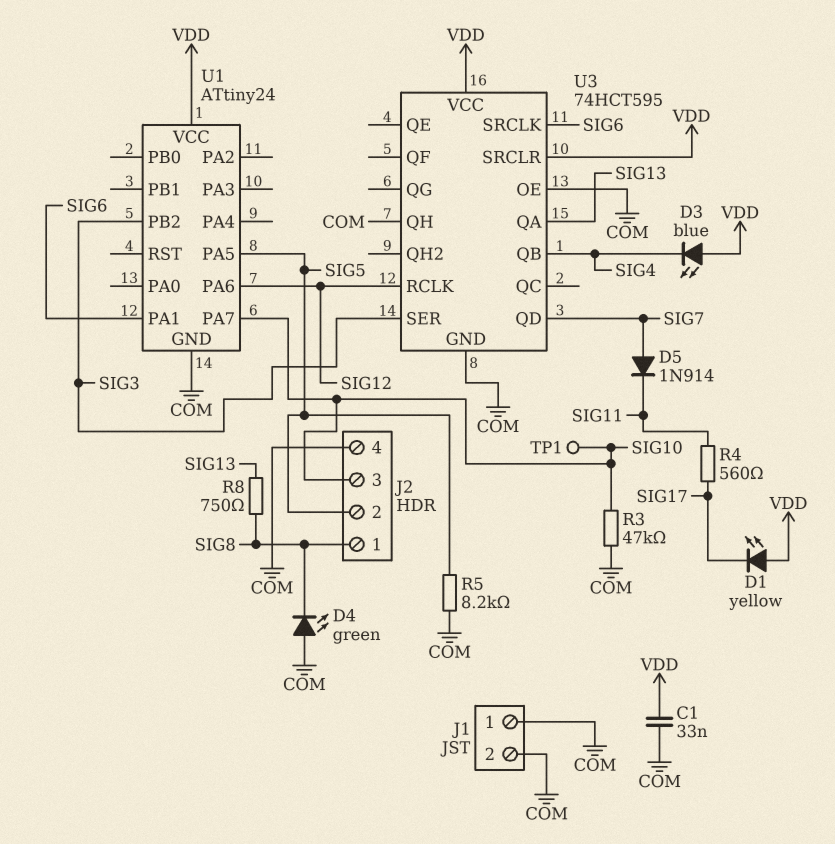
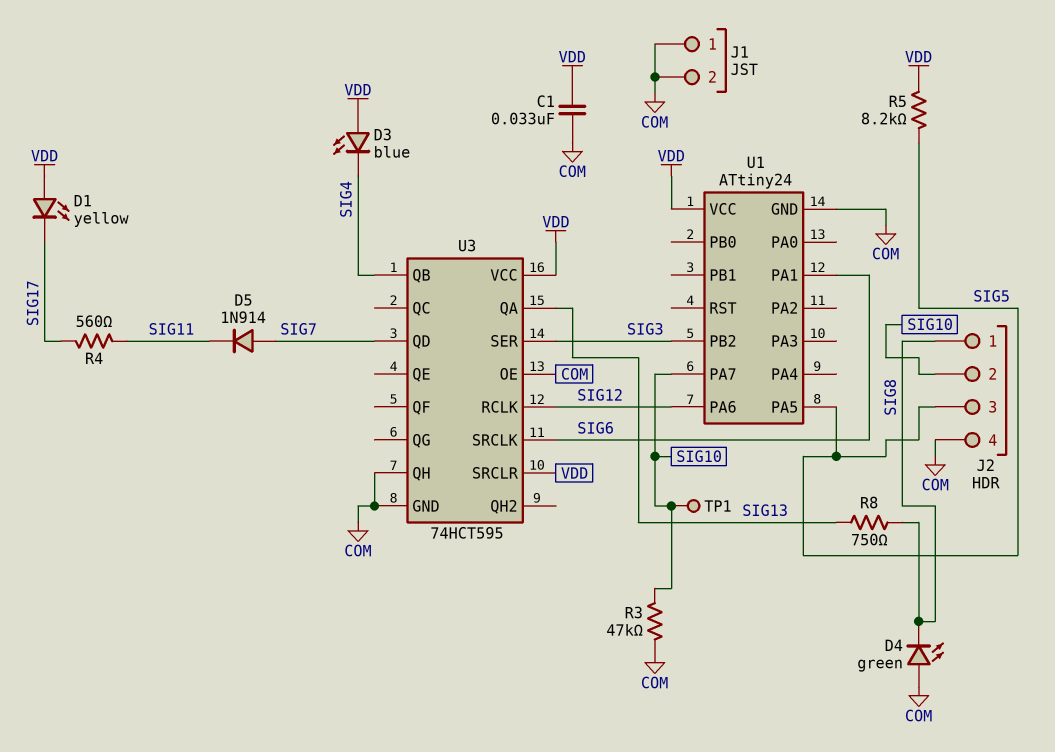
J2 pin 2: SIG5 -> SIG10
J2 pin 3: SIG10 -> SIG5
R5: 8.2k (COM, SIG5) -> 8.2k (SIG5, VDD)

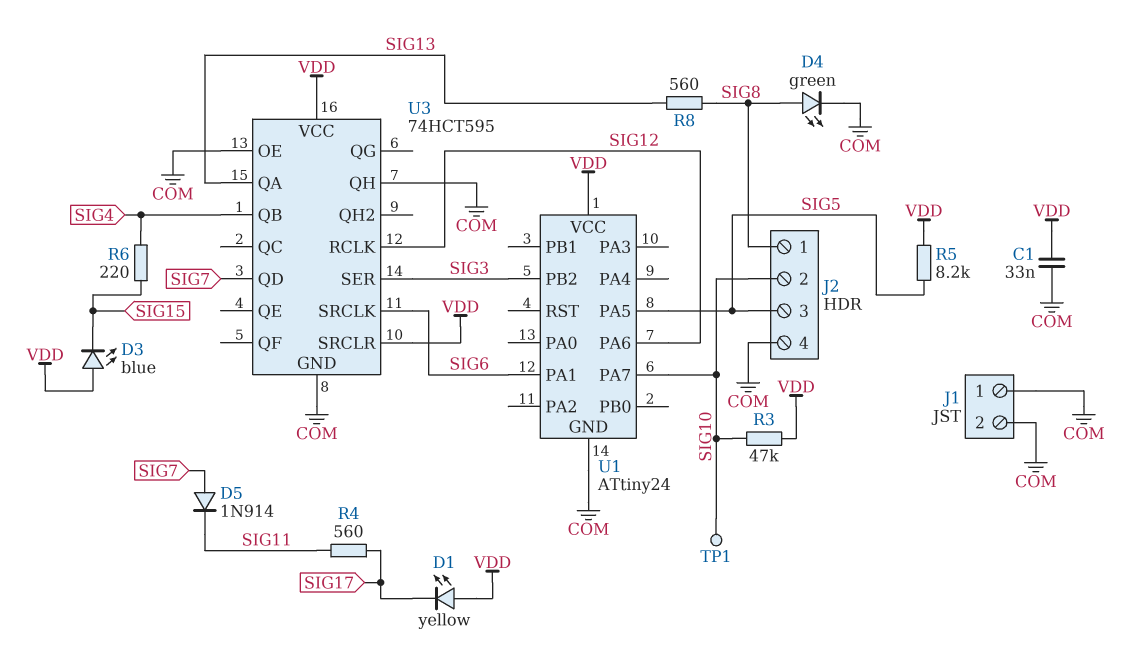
D3: LED blue (A VDD, K SIG4) -> LED blue (A VDD, K SIG15)
D4: LED green (A COM, K SIG8) -> LED green (A SIG8, K COM)
R3: 47k (COM, SIG10) -> 47k (SIG10, VDD)
R6: none -> 220 (SIG4, SIG15)
R8: 750 (SIG8, SIG13) -> 560 (SIG8, SIG13)

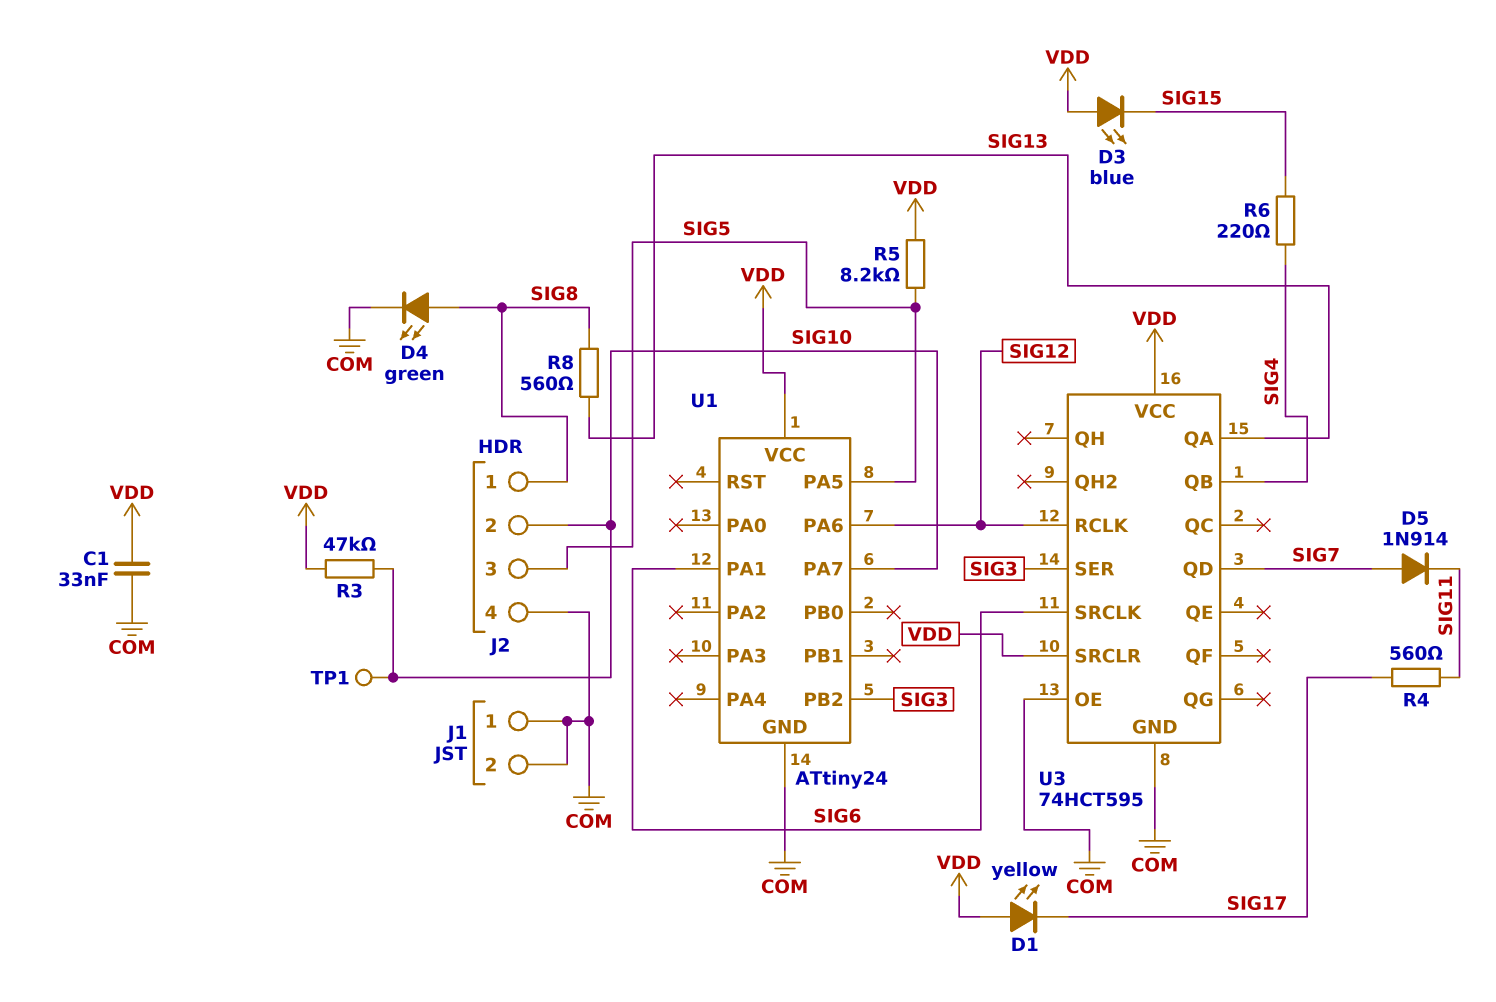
U3 pin QH: COM -> none

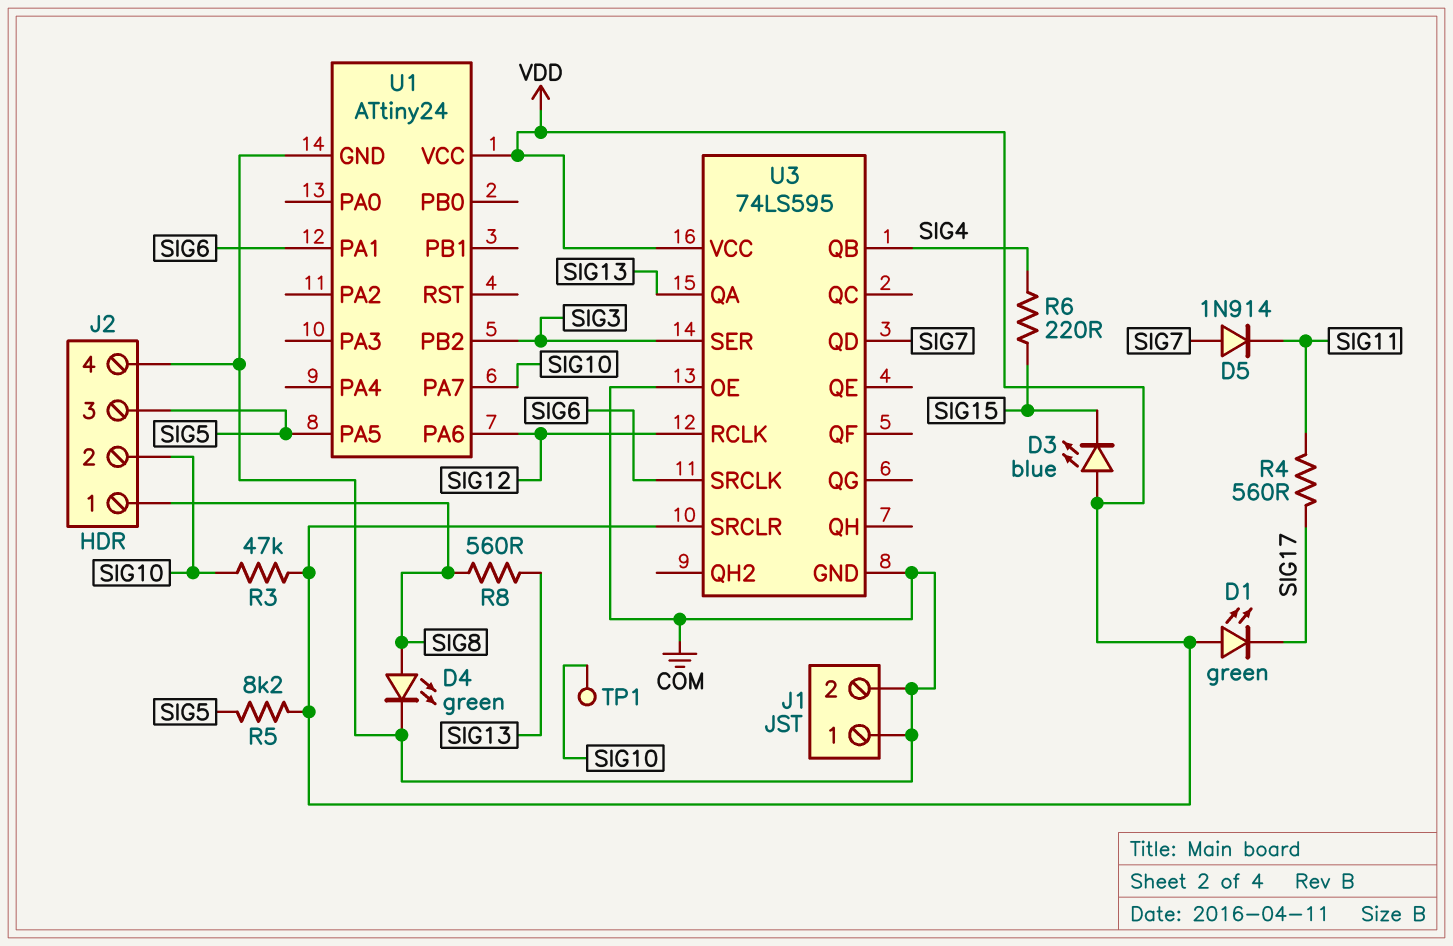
C1: 33nF (COM, VDD) -> none
D1: LED yellow (A VDD, K SIG17) -> LED green (A VDD, K SIG17)
U3: 74HCT595 -> 74LS595

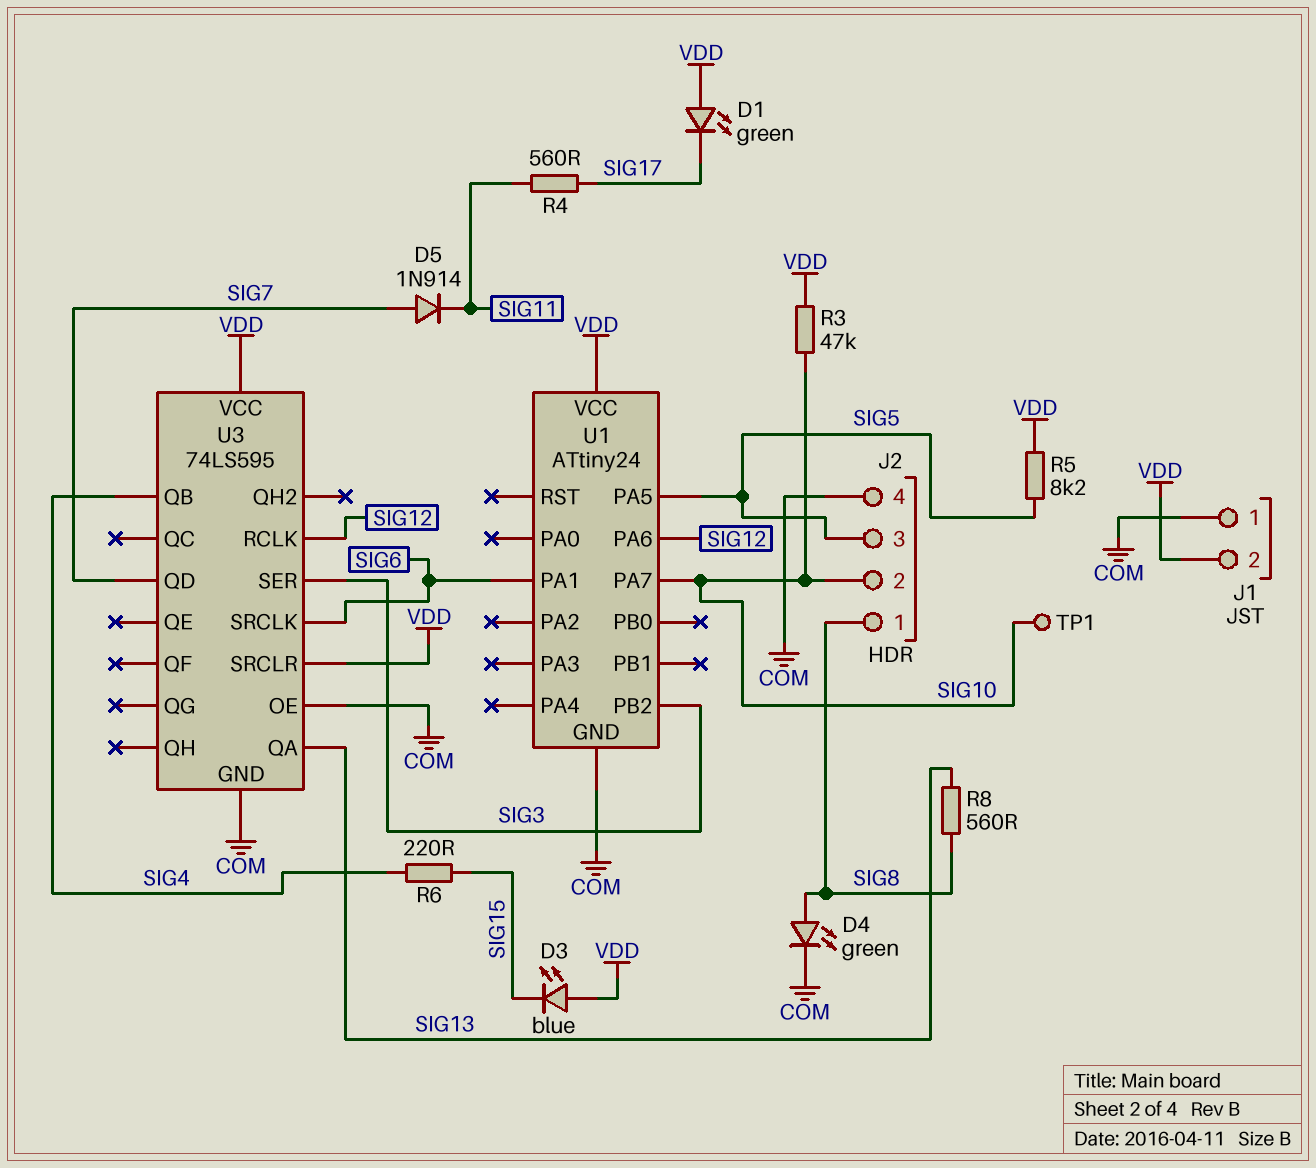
J1 pin 2: COM -> VDD

